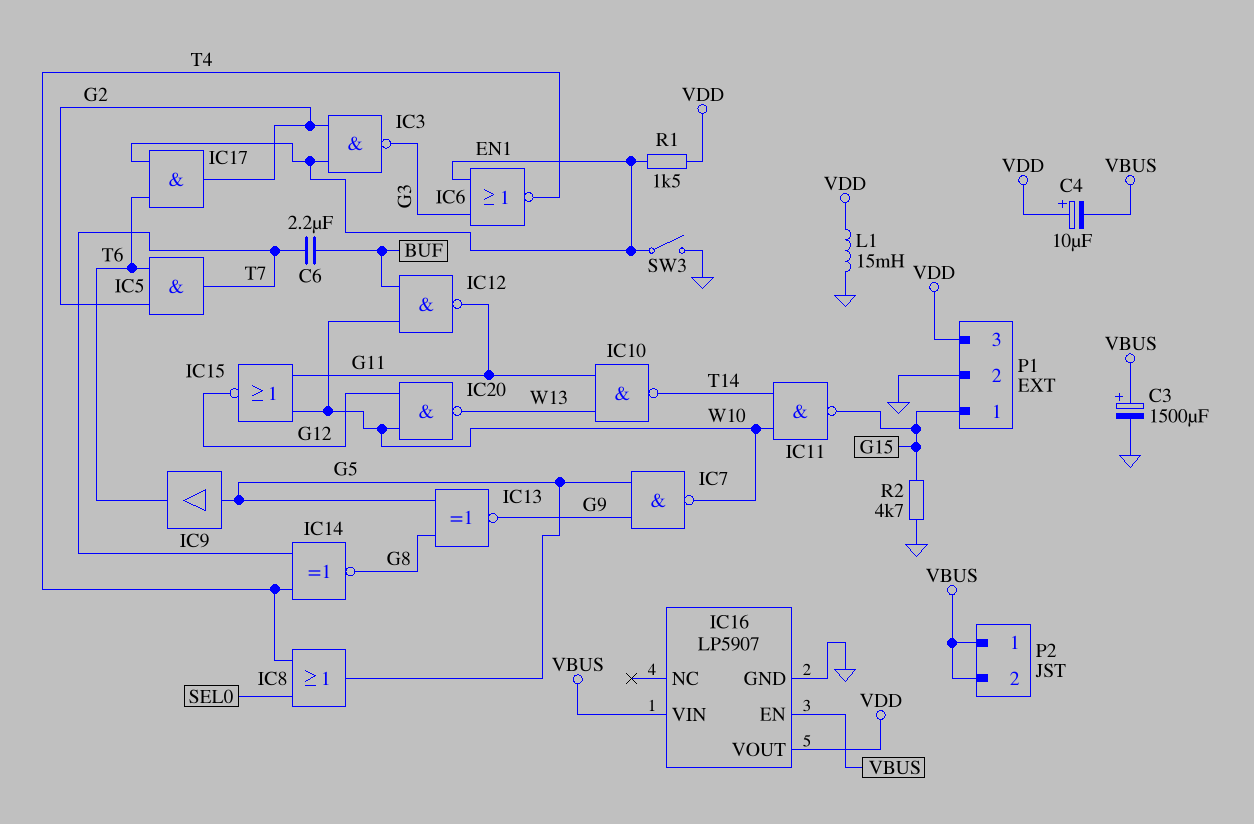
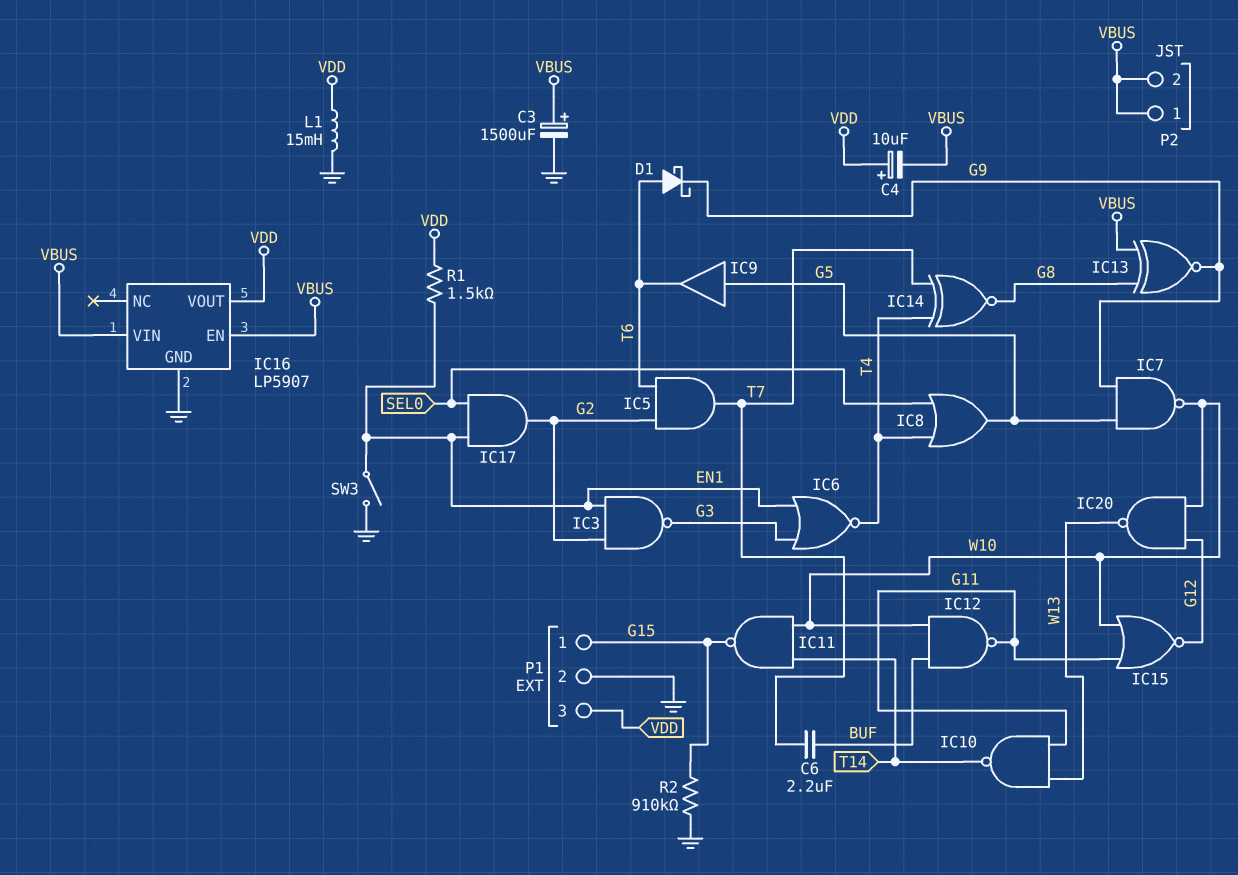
D1: none -> schottky (A T6, K G9)
IC13: XNOR (in G5, in G8, out G9) -> XNOR (in G8, in VBUS, out G9)
IC17: AND (in EN1, in T6, out G2) -> AND (in EN1, in SEL0, out G2)
R2: 4.7k (G15, GND) -> 910k (G15, GND)

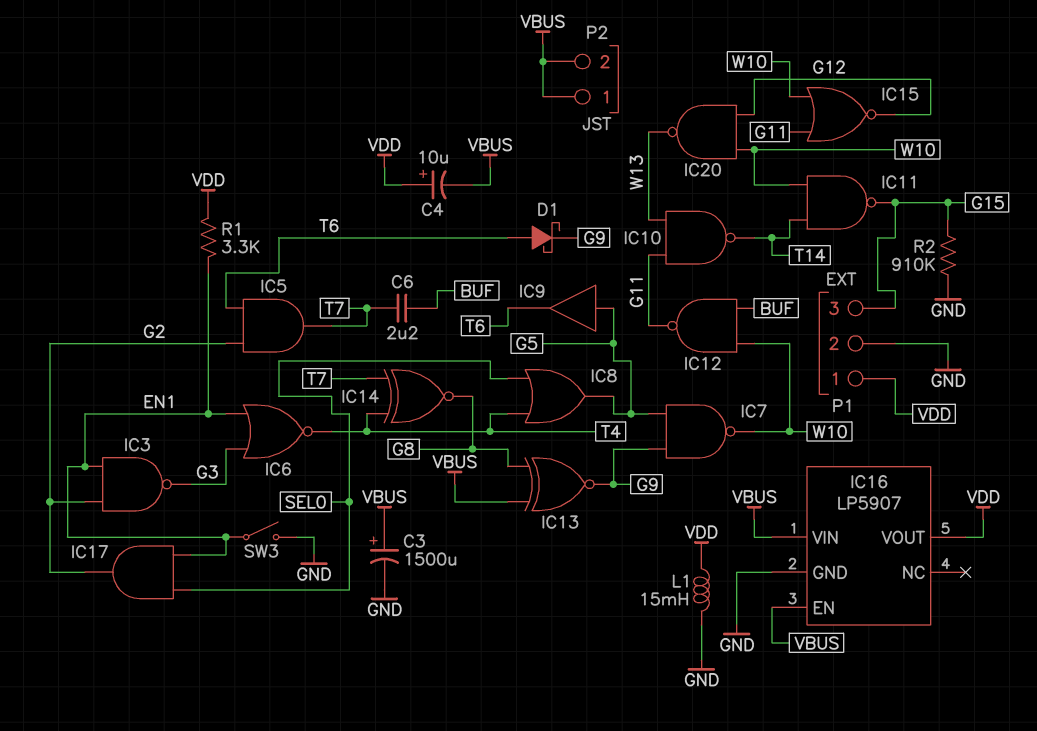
P1 pin 1: G15 -> VDD
P1 pin 3: VDD -> G15
R1: 1.5k (EN1, VDD) -> 3.3k (EN1, VDD)

